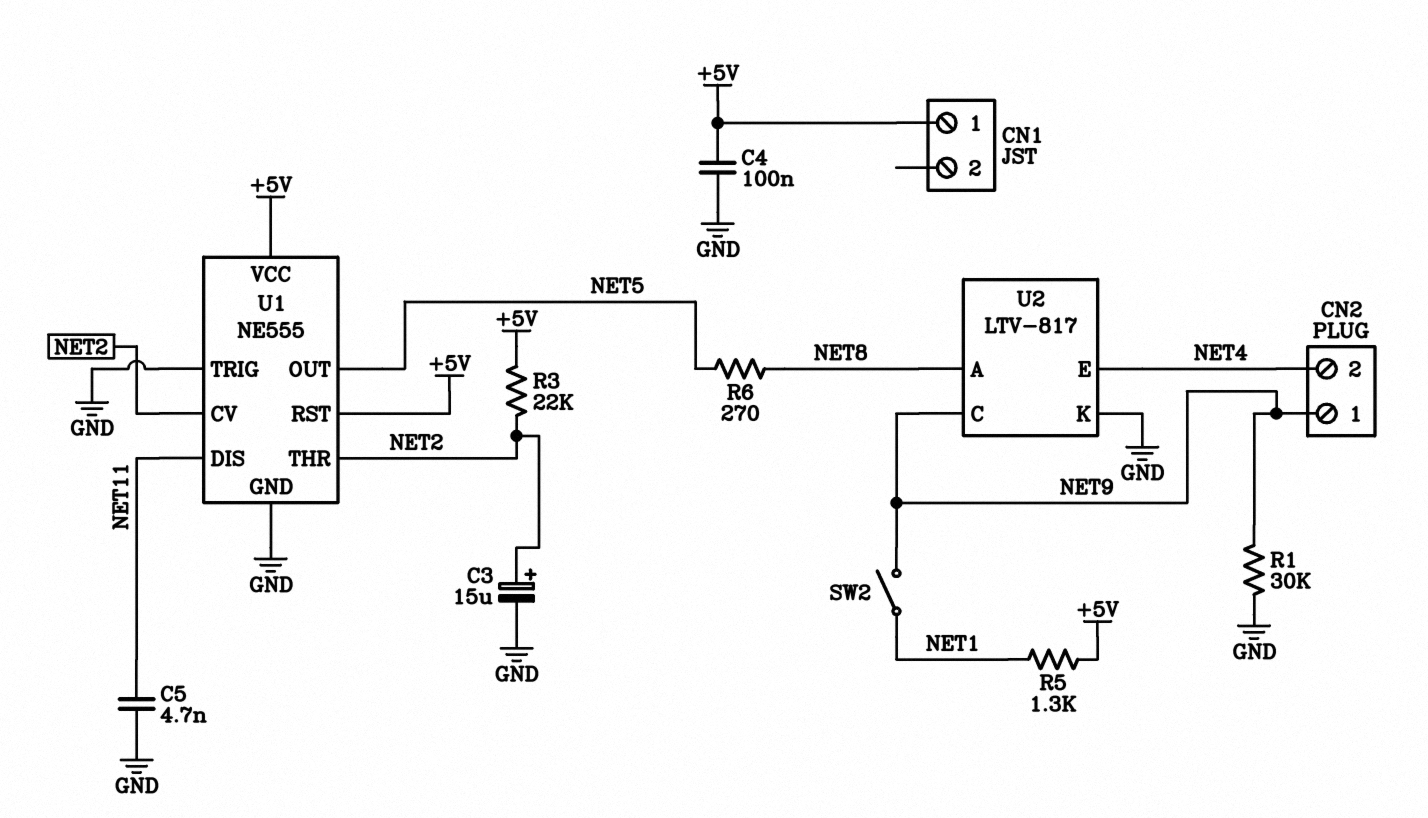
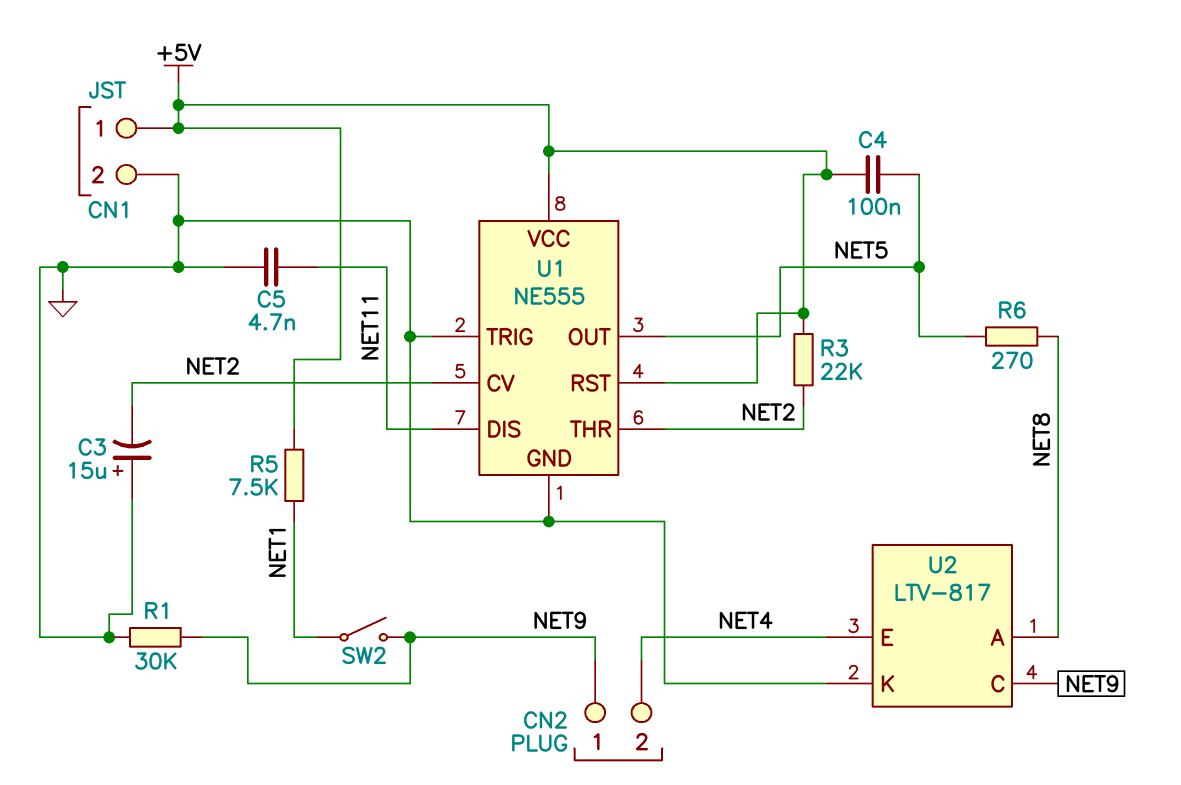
C3: 15uF (plus NET2, minus GND) -> 15uF (plus GND, minus NET2)
C4: 100nF (+5V, GND) -> 100nF (+5V, NET5)
CN1 pin 2: none -> GND
R5: 1.3k (+5V, NET1) -> 7.5k (+5V, NET1)

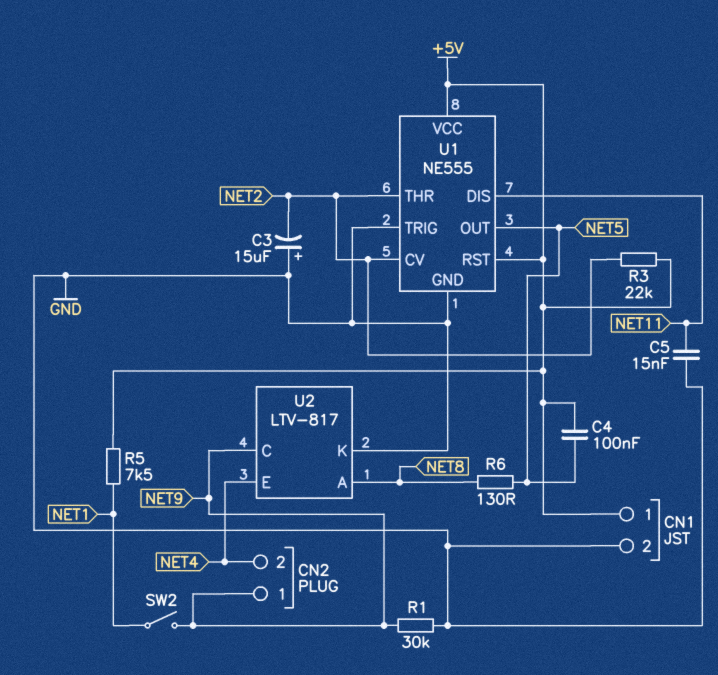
C5: 4.7nF (GND, NET11) -> 15nF (GND, NET11)
R6: 270 (NET5, NET8) -> 130 (NET5, NET8)

